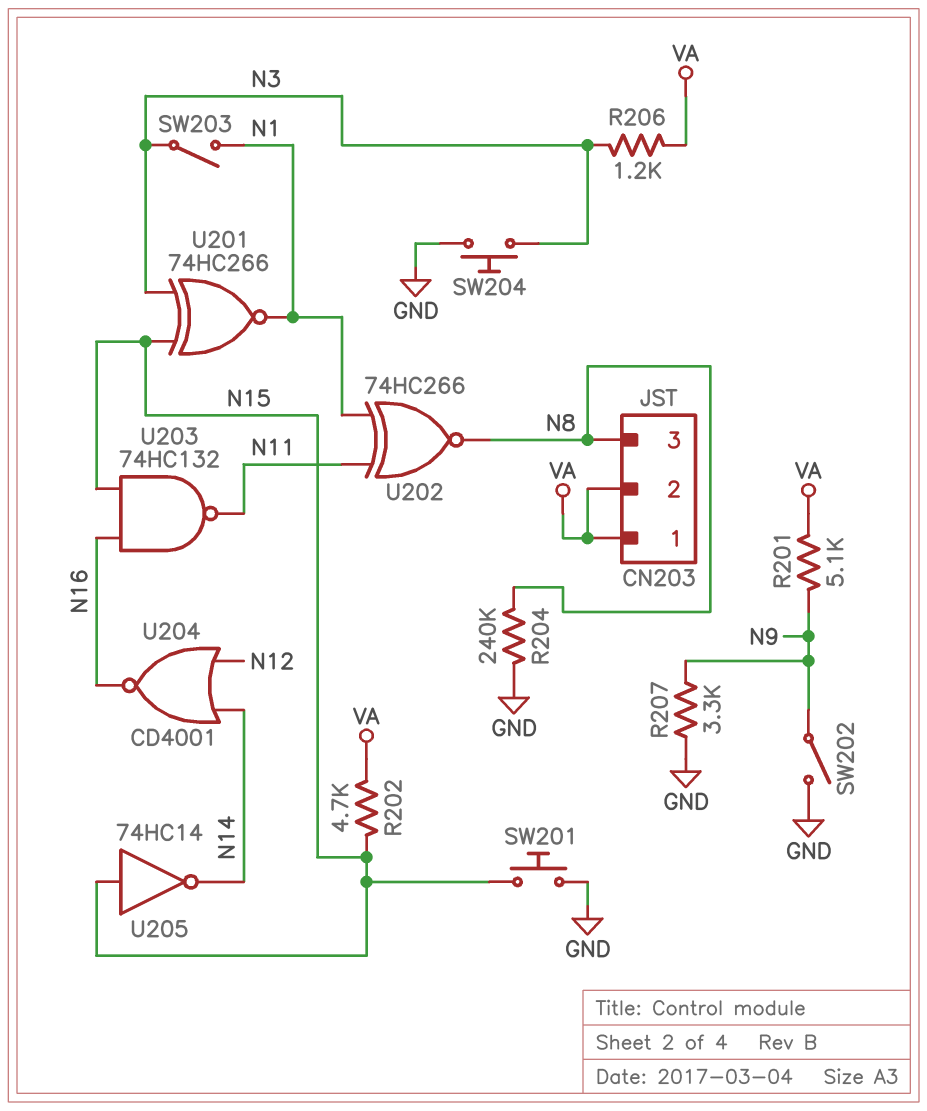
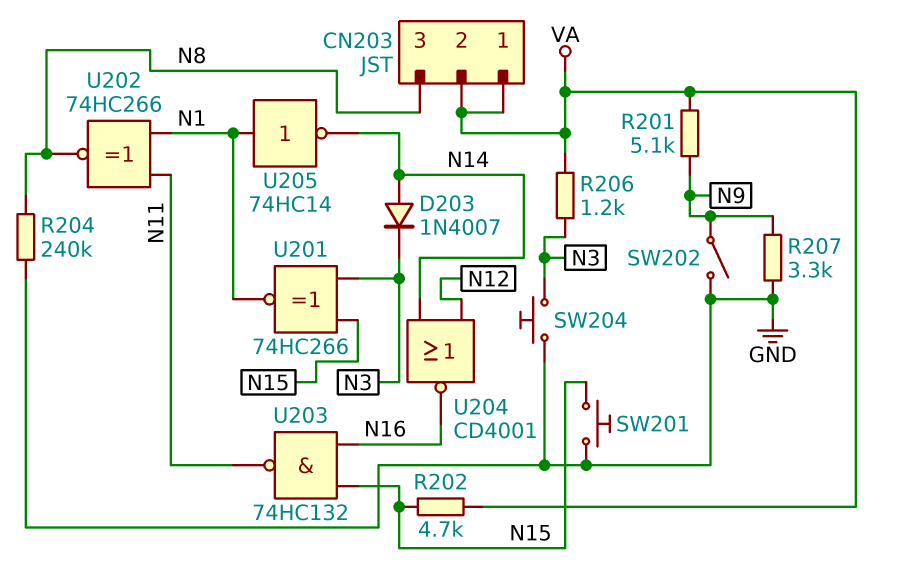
D203: none -> diode 1N4007 (A N14, K N3)
SW203: switch (N1, N3) -> none
U205: NOT 74HC14 (in N15, out N14) -> NOT 74HC14 (in N1, out N14)

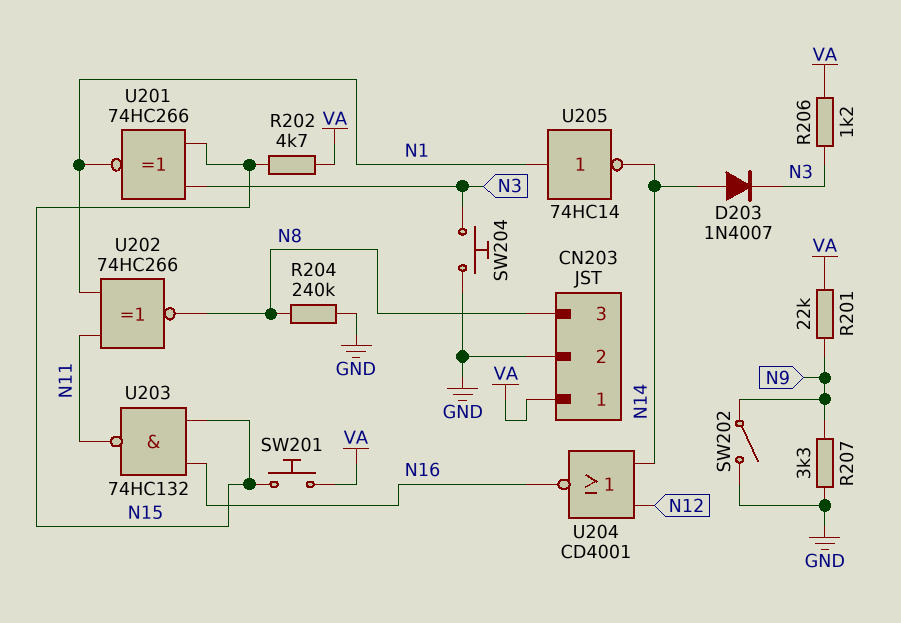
CN203 pin 2: VA -> GND
R201: 5.1k (N9, VA) -> 22k (N9, VA)
SW201: button (GND, N15) -> button (N15, VA)

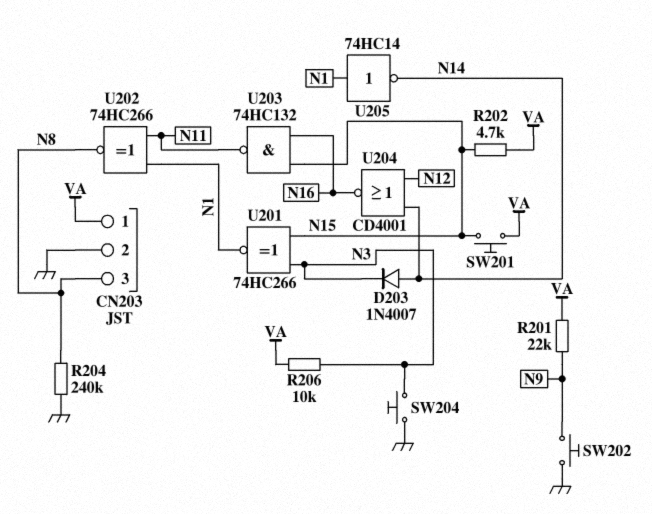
R206: 1.2k (N3, VA) -> 10k (N3, VA)
R207: 3.3k (GND, N9) -> none
SW202: switch (GND, N9) -> button (GND, N9)

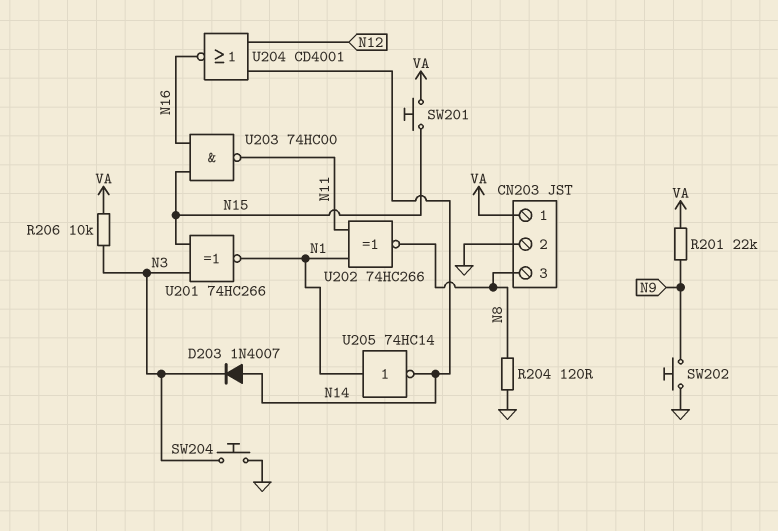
R202: 4.7k (N15, VA) -> none
R204: 240k (GND, N8) -> 120 (GND, N8)
U203: NAND 74HC132 (in N15, in N16, out N11) -> NAND 74HC00 (in N15, in N16, out N11)

